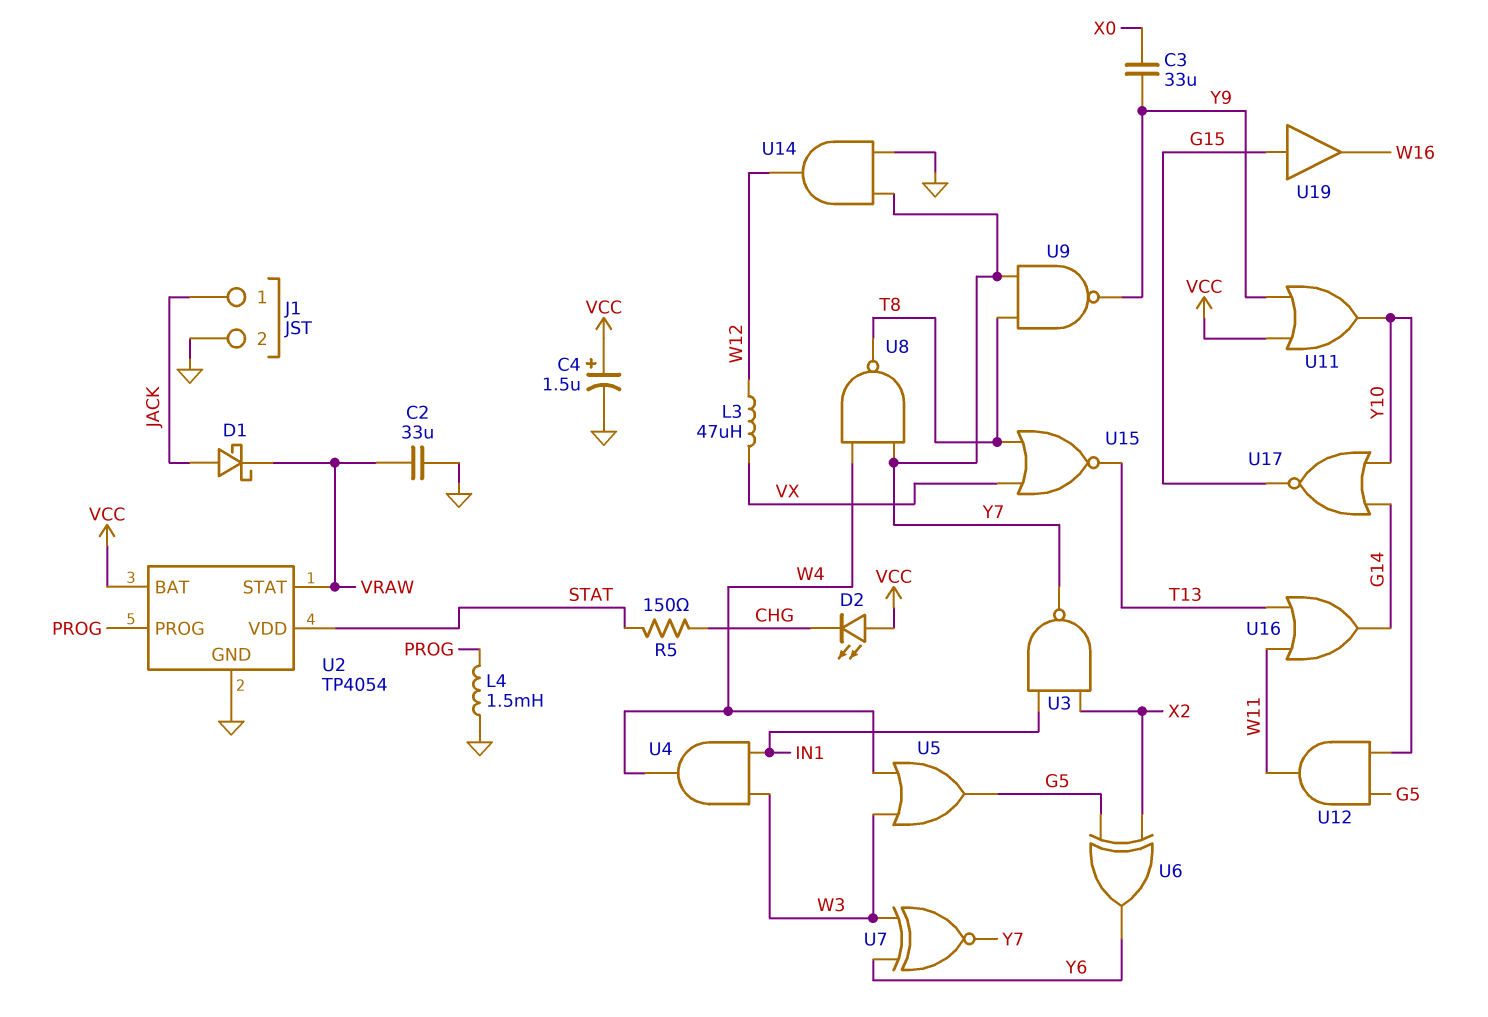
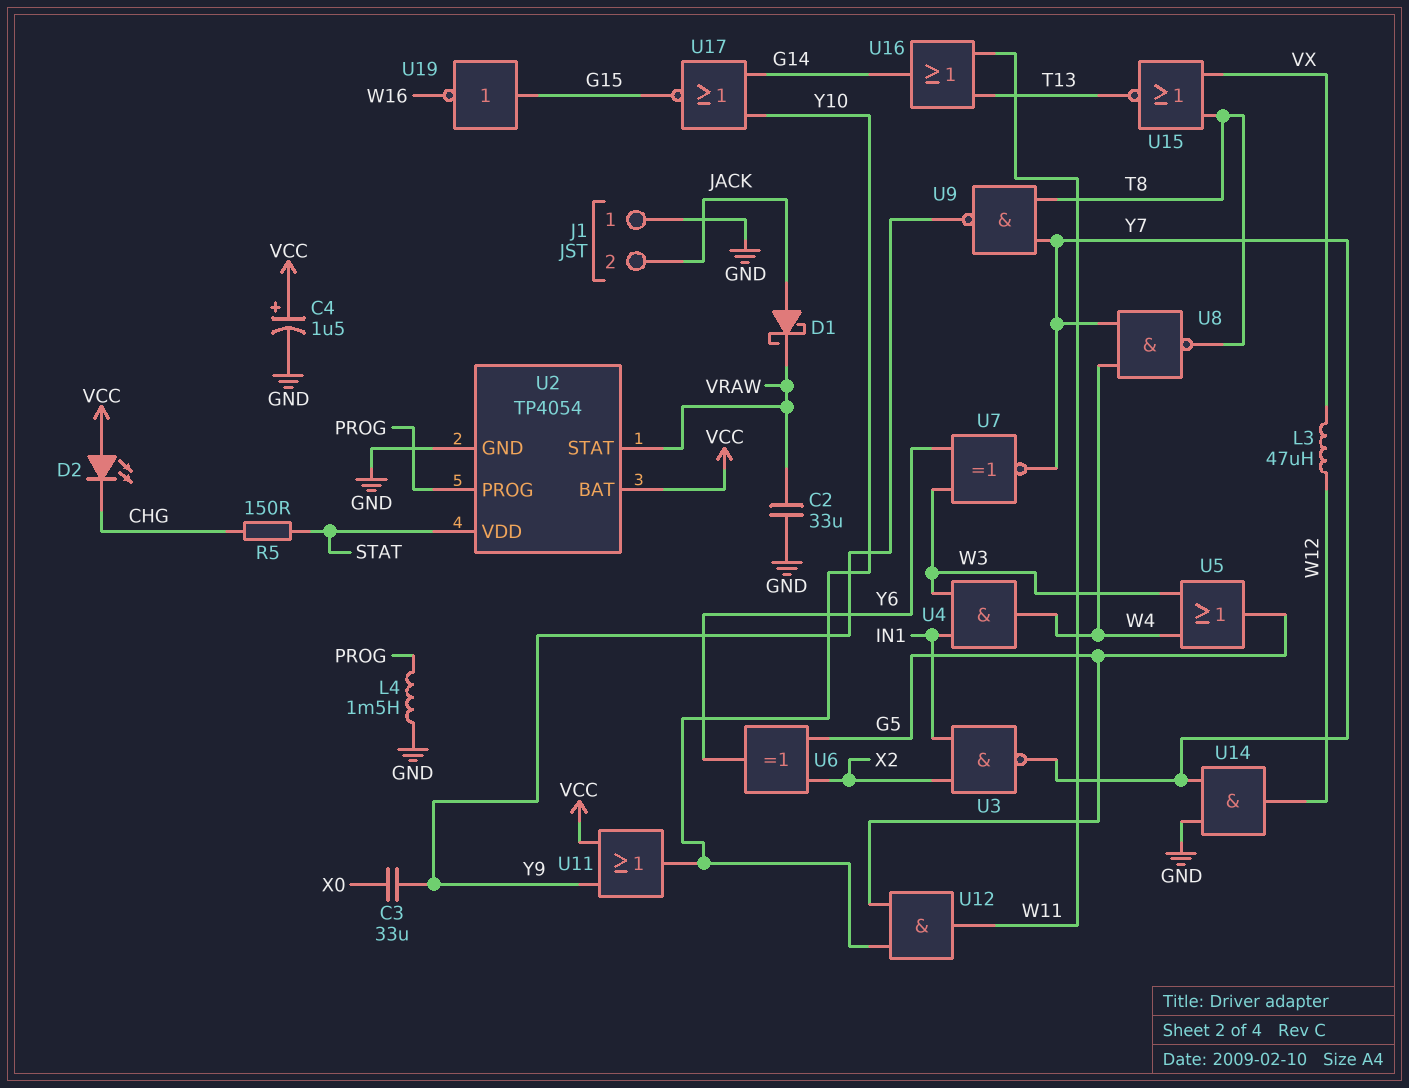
J1 pin 1: JACK -> GND
J1 pin 2: GND -> JACK
U19: buffer (in G15, out W16) -> NOT (in G15, out W16)

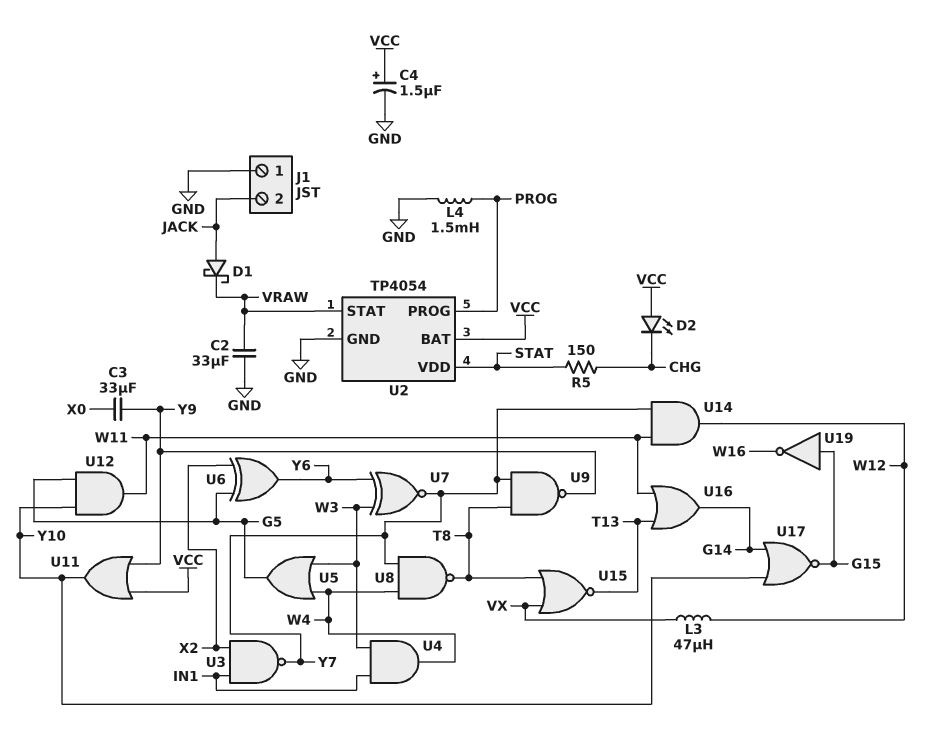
U14: AND (in GND, in Y7, out W12) -> AND (in W11, in Y7, out W12)

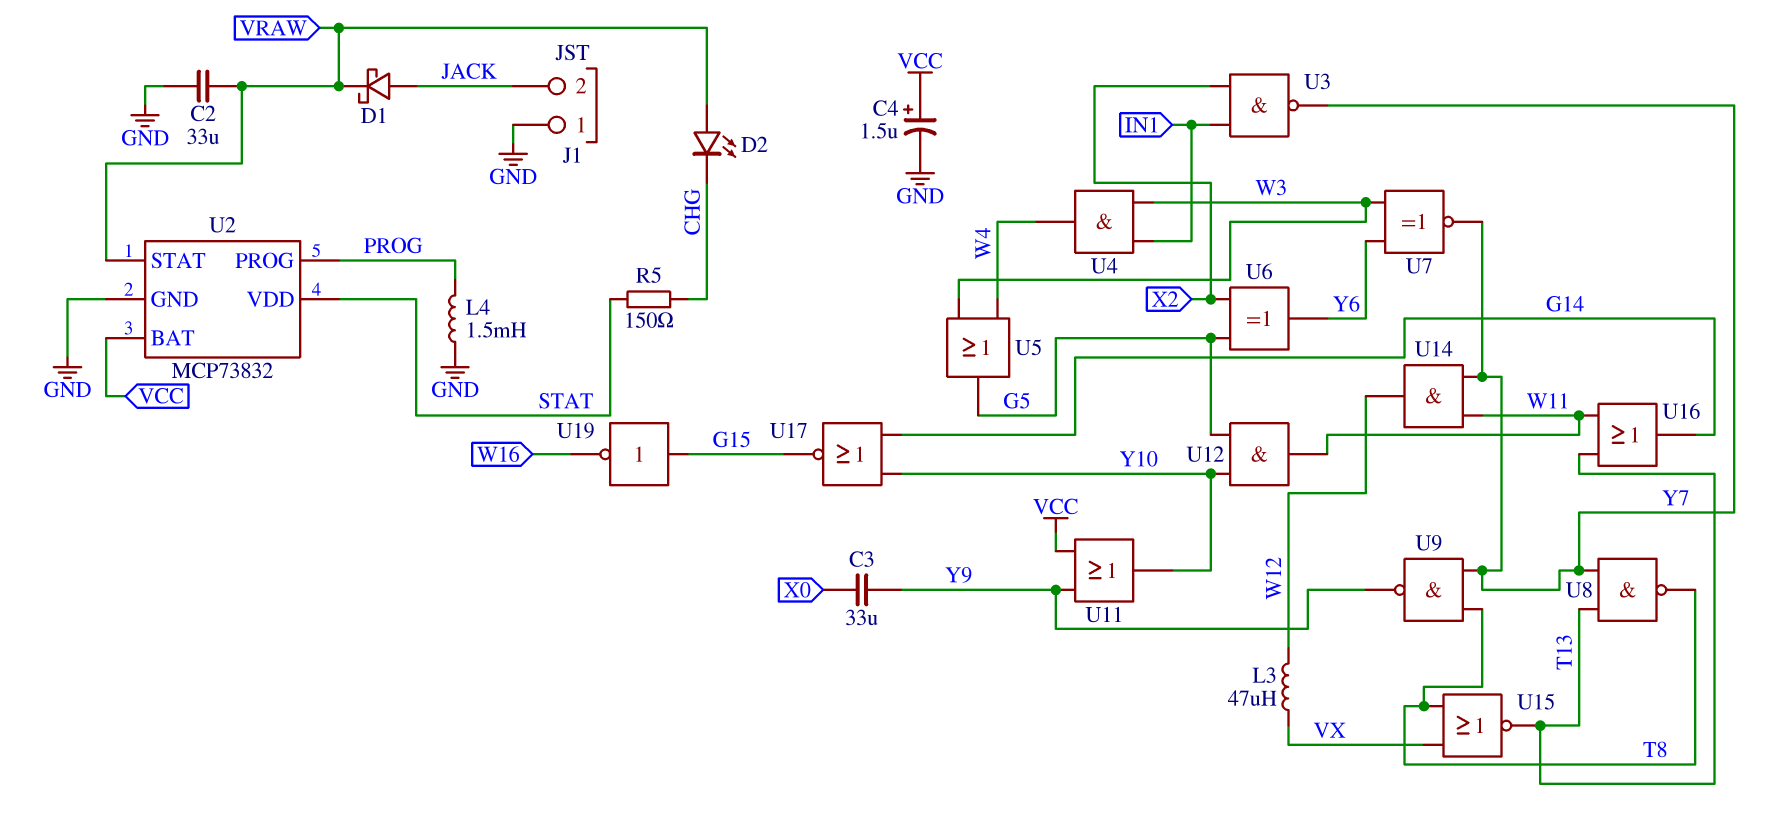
D2: LED (A VCC, K CHG) -> LED (A VRAW, K CHG)
U2: TP4054 -> MCP73832
U8: NAND (in W4, in Y7, out T8) -> NAND (in T13, in Y7, out T8)

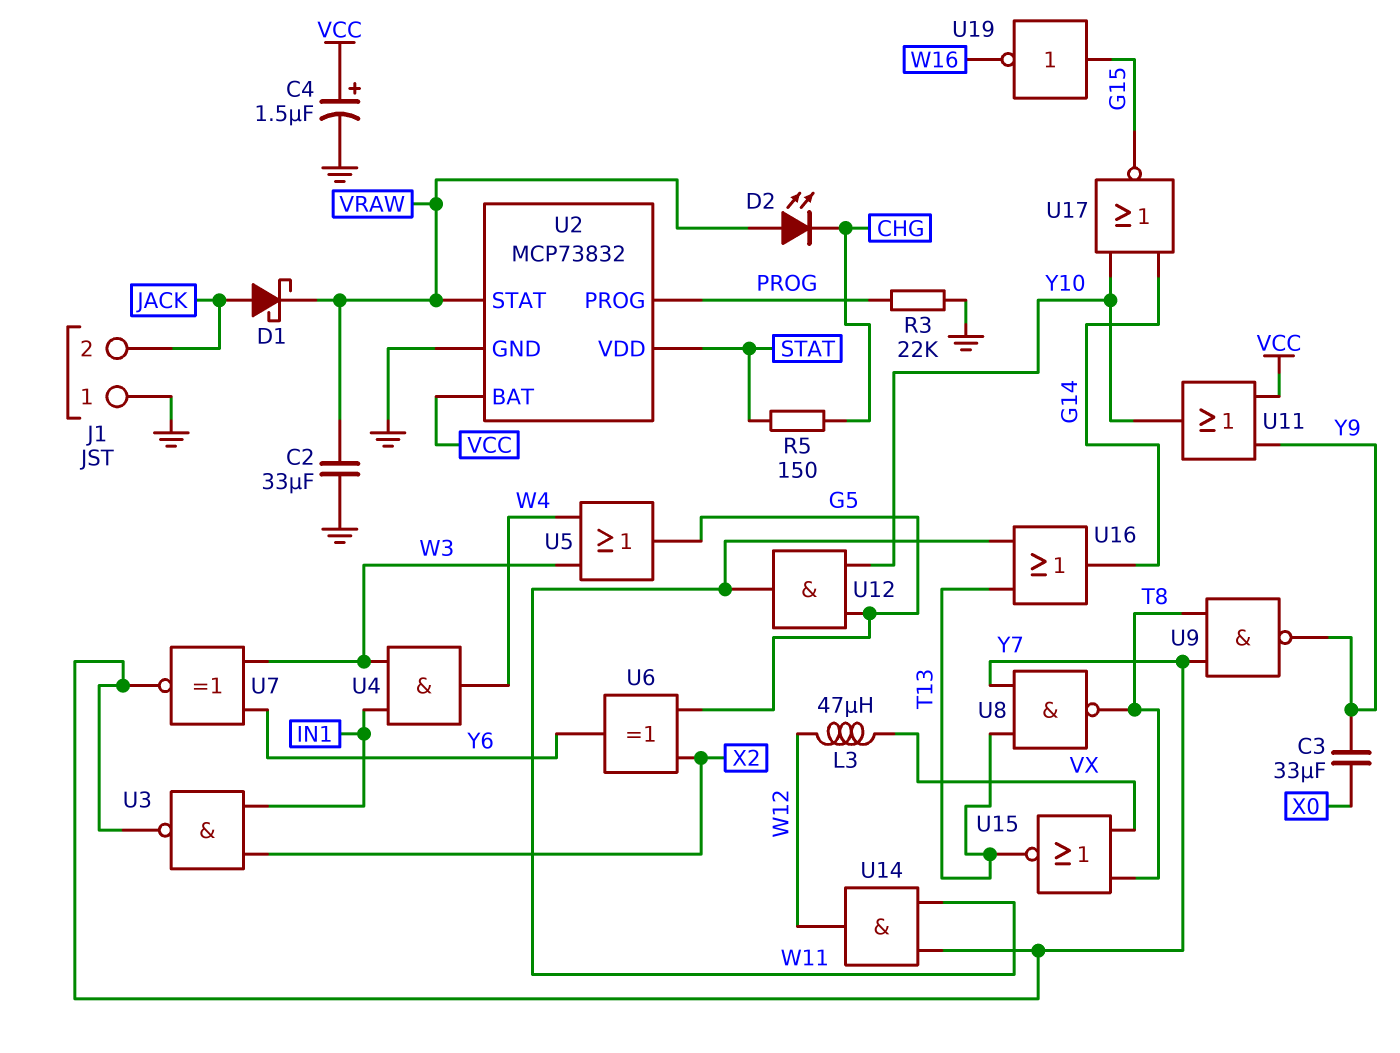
L4: 1.5mH (GND, PROG) -> none
R3: none -> 22k (GND, PROG)

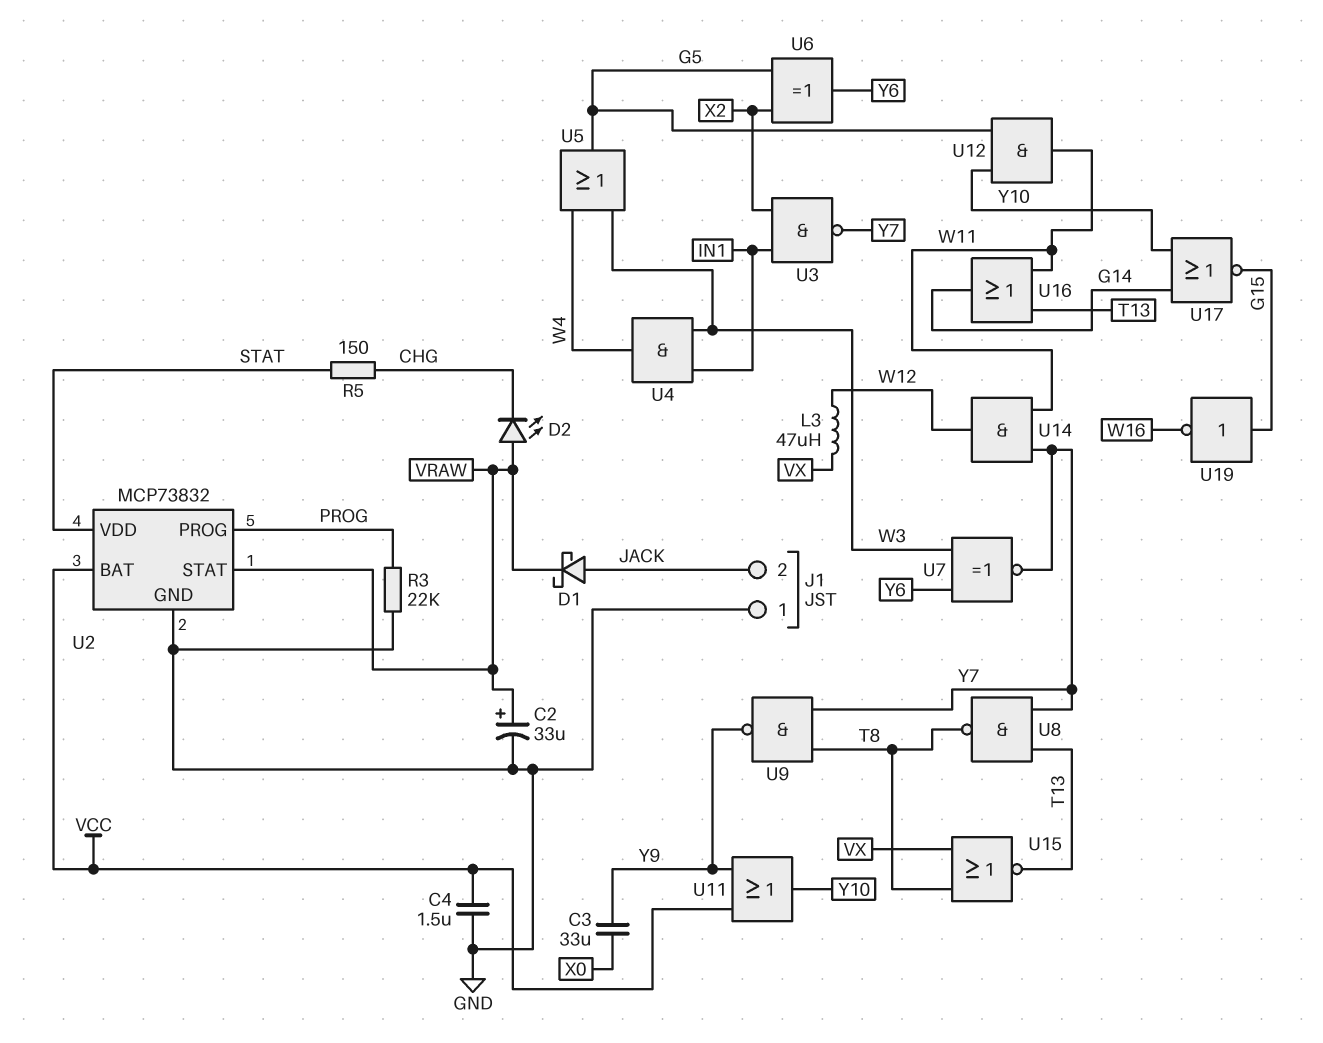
C2: 33uF (GND, VRAW) -> 33uF (plus VRAW, minus GND)
C4: 1.5uF (plus VCC, minus GND) -> 1.5uF (GND, VCC)

